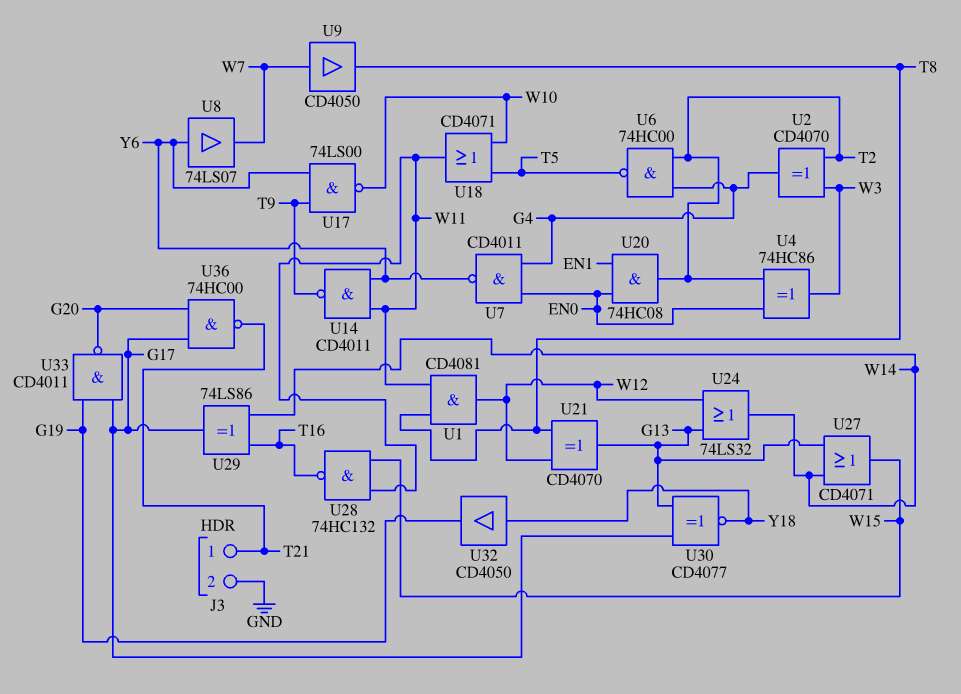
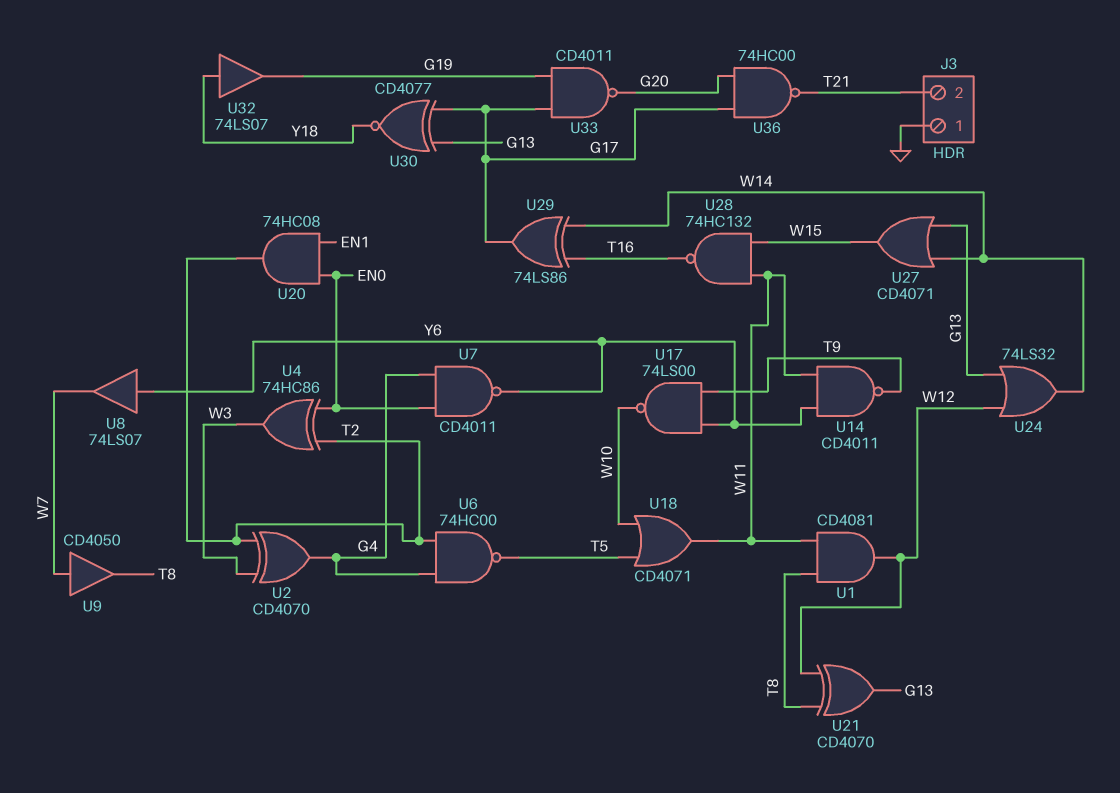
J3 pin 1: T21 -> GND
J3 pin 2: GND -> T21
U32: buffer CD4050 (in Y18, out G19) -> buffer 74LS07 (in Y18, out G19)

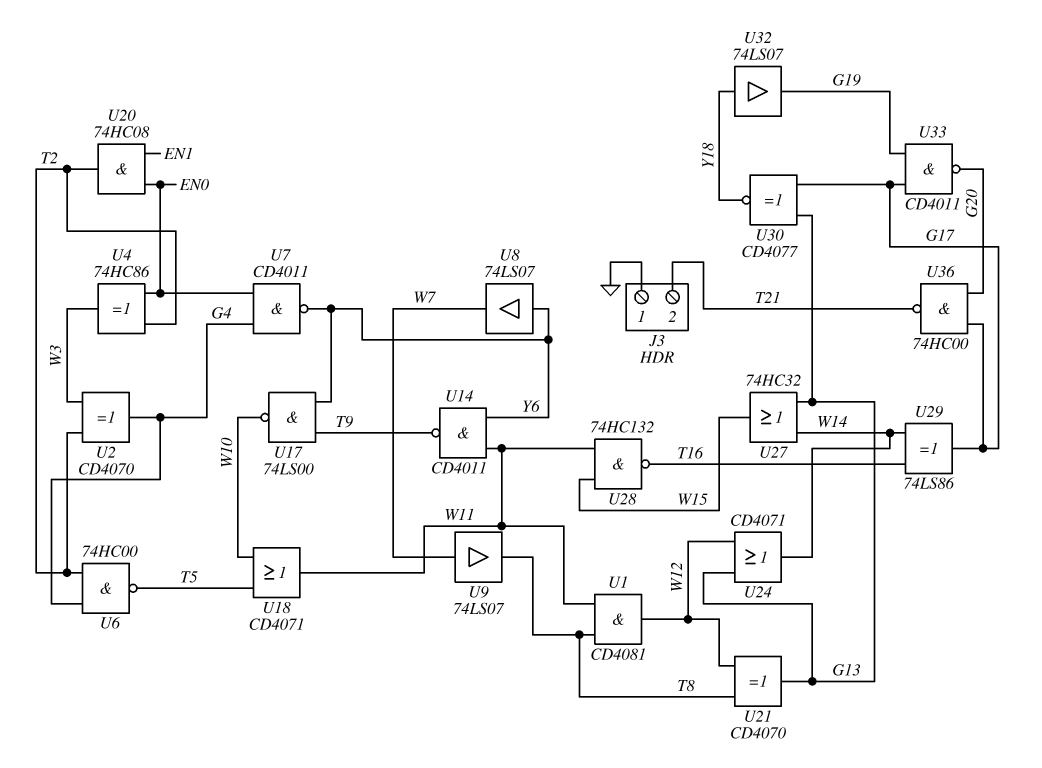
U9: buffer CD4050 (in W7, out T8) -> buffer 74LS07 (in W7, out T8)
U24: OR 74LS32 (in G13, in W12, out W14) -> OR CD4071 (in G13, in W12, out W14)
U27: OR CD4071 (in G13, in W14, out W15) -> OR 74HC32 (in G13, in W14, out W15)

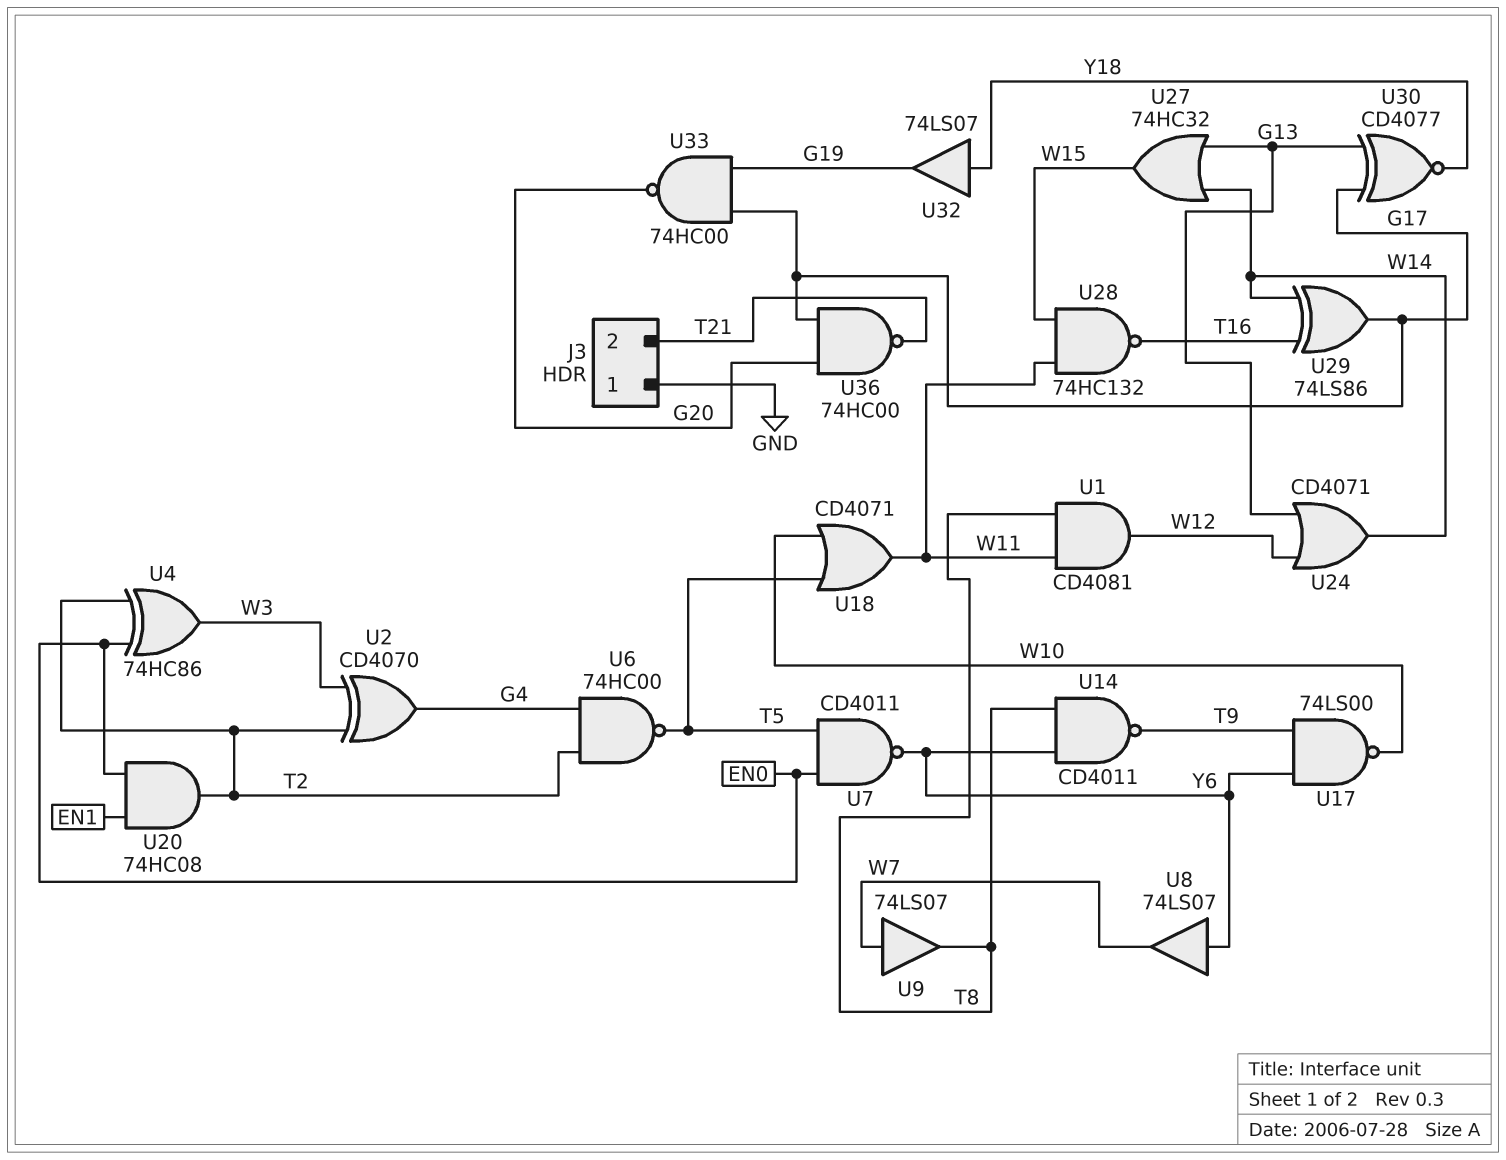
U7: NAND CD4011 (in EN0, in G4, out Y6) -> NAND CD4011 (in EN0, in T5, out Y6)
U14: NAND CD4011 (in W11, in Y6, out T9) -> NAND CD4011 (in T8, in Y6, out T9)
U21: XOR CD4070 (in T8, in W12, out G13) -> none
U33: NAND CD4011 (in G17, in G19, out G20) -> NAND 74HC00 (in G17, in G19, out G20)

